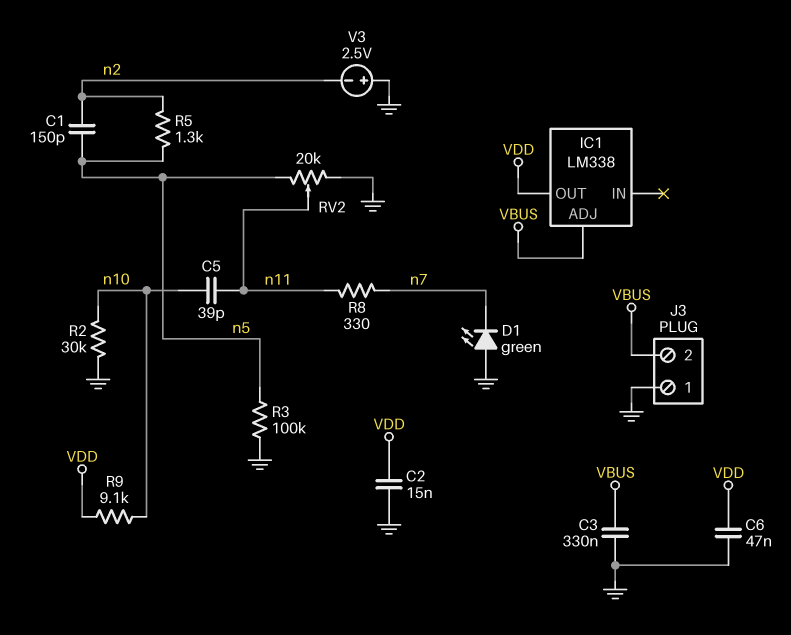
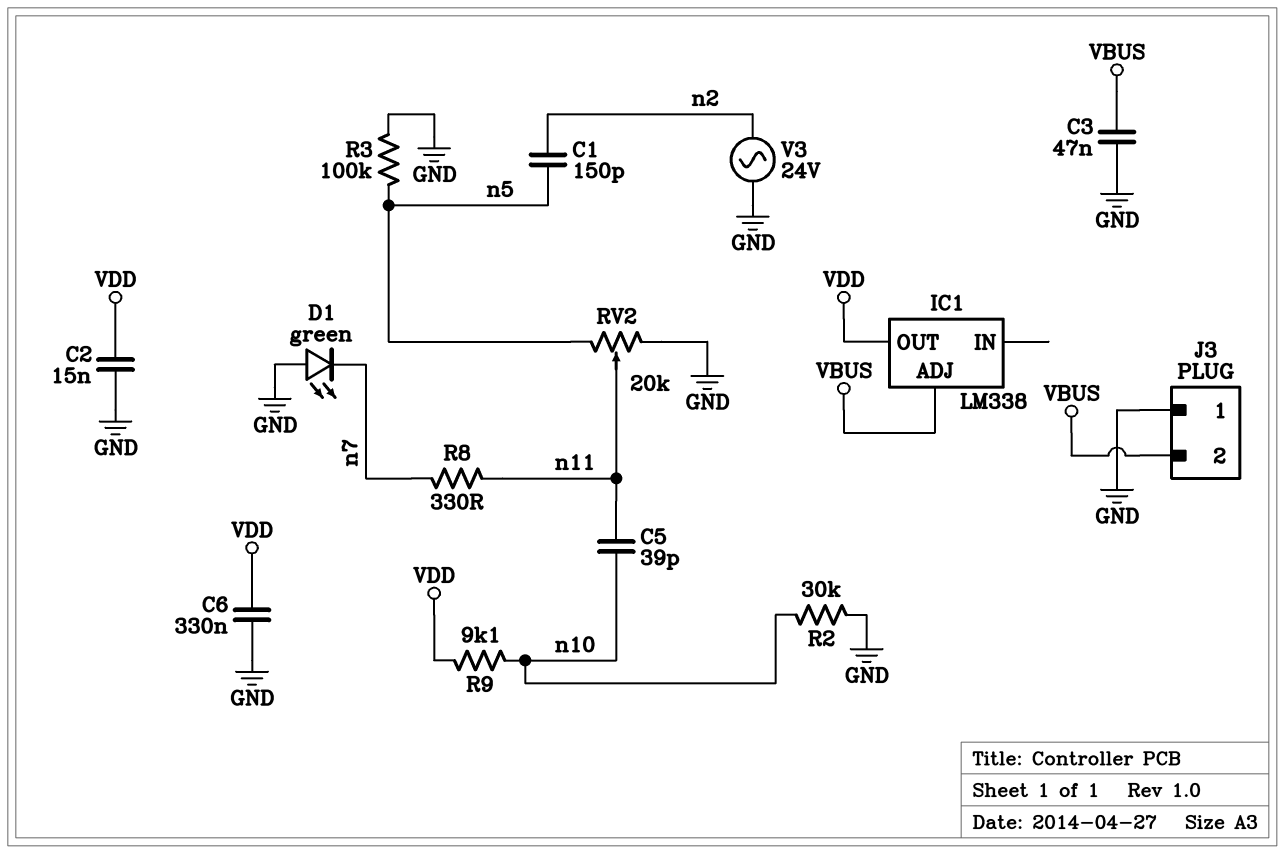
C3: 330nF (GND, VBUS) -> 47nF (GND, VBUS)
C6: 47nF (GND, VDD) -> 330nF (GND, VDD)
R5: 1.3k (n2, n5) -> none
V3: 2.5V (plus GND, minus n2) -> AC 24V (GND, n2)

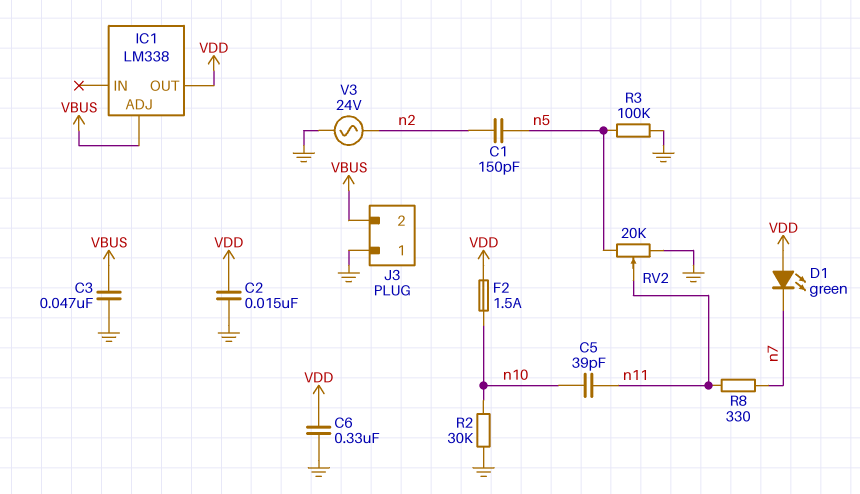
D1: LED green (A GND, K n7) -> LED green (A VDD, K n7)
F2: none -> 1.5A (VDD, n10)
R9: 9.1k (VDD, n10) -> none

